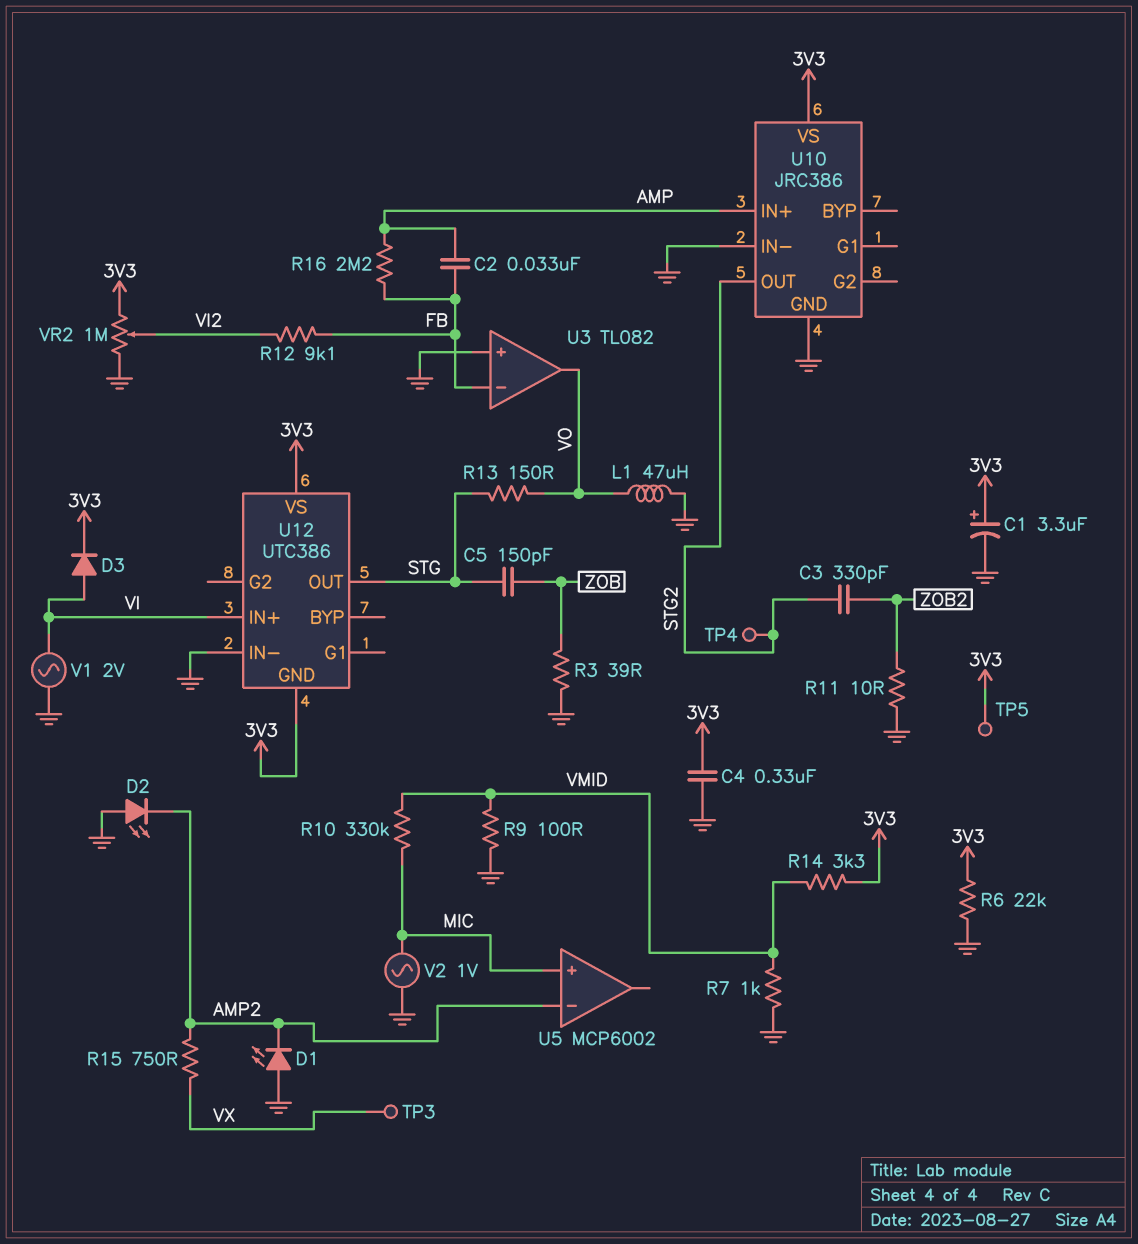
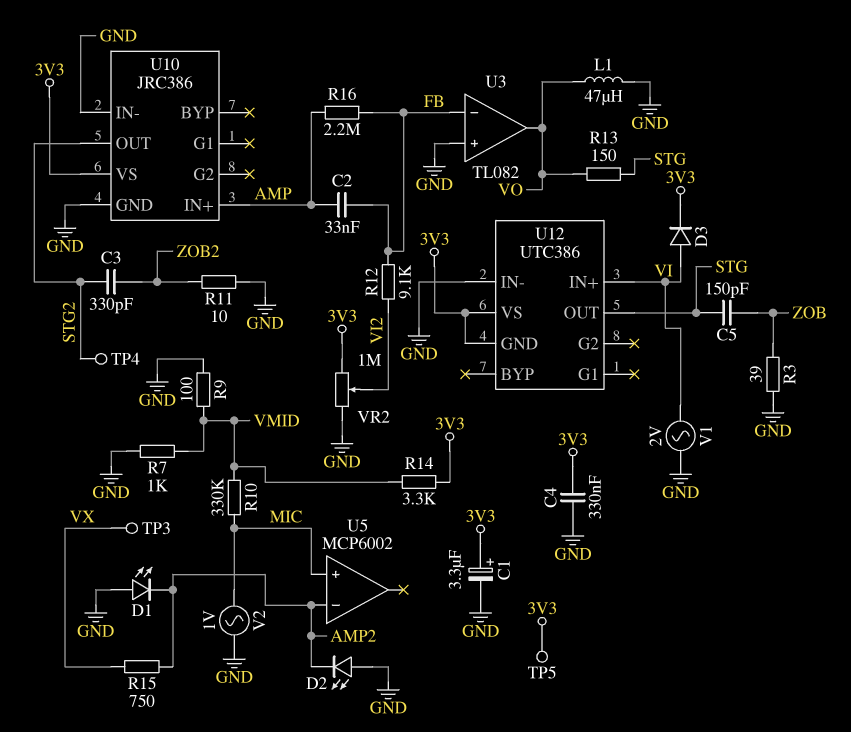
R6: 22k (3V3, GND) -> none

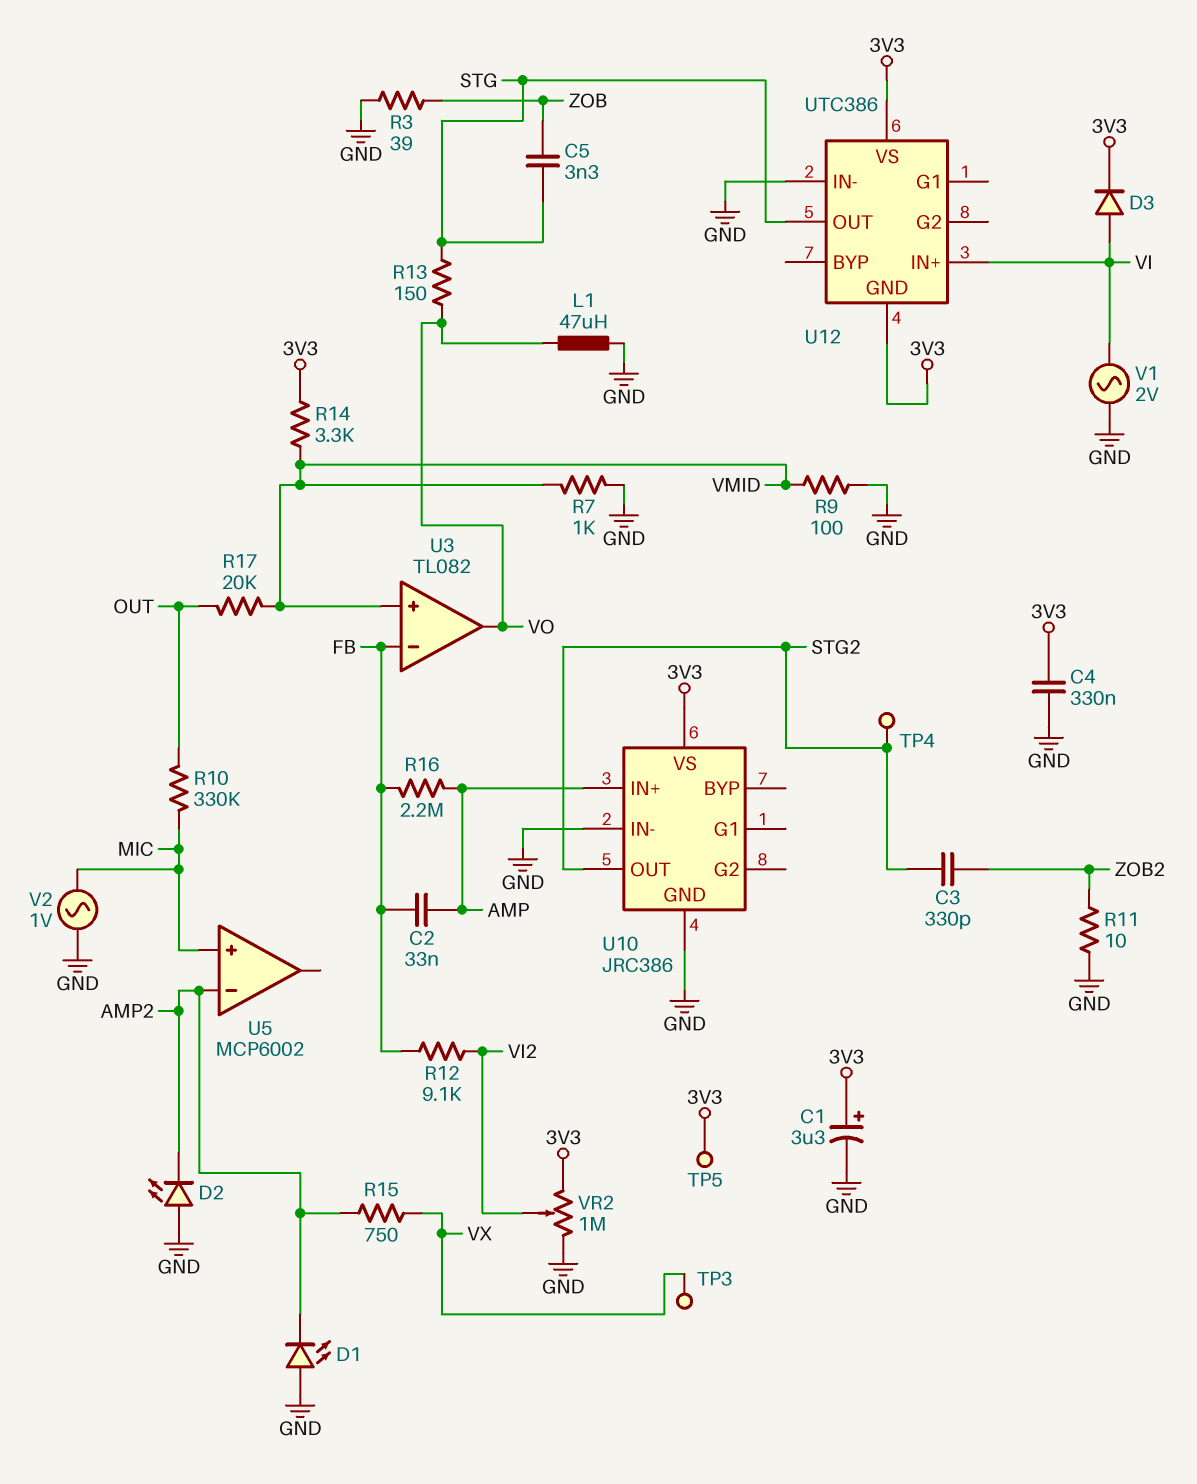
C5: 150pF (STG, ZOB) -> 3.3nF (STG, ZOB)
R10: 330k (MIC, VMID) -> 330k (MIC, OUT)
R17: none -> 20k (OUT, VMID)
U3 pin in+: GND -> VMID

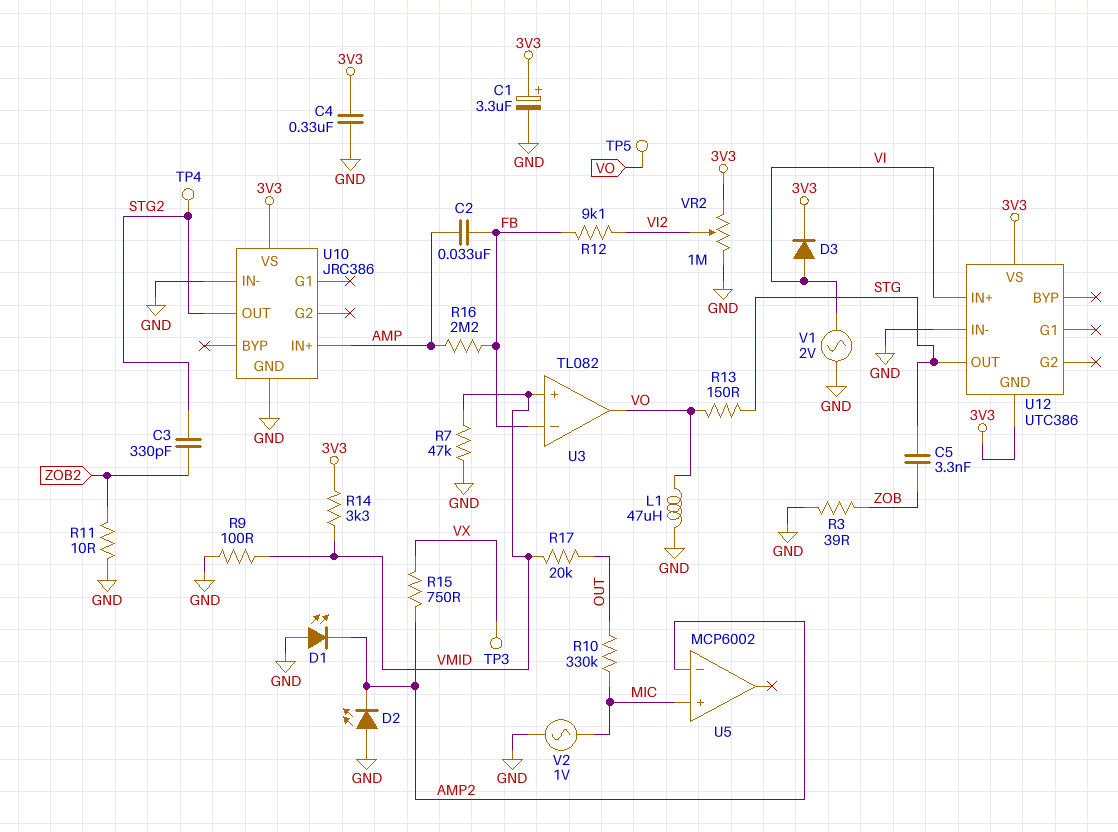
R7: 1k (GND, VMID) -> 47k (GND, VMID)
TP5: test point (3V3) -> test point (VO)

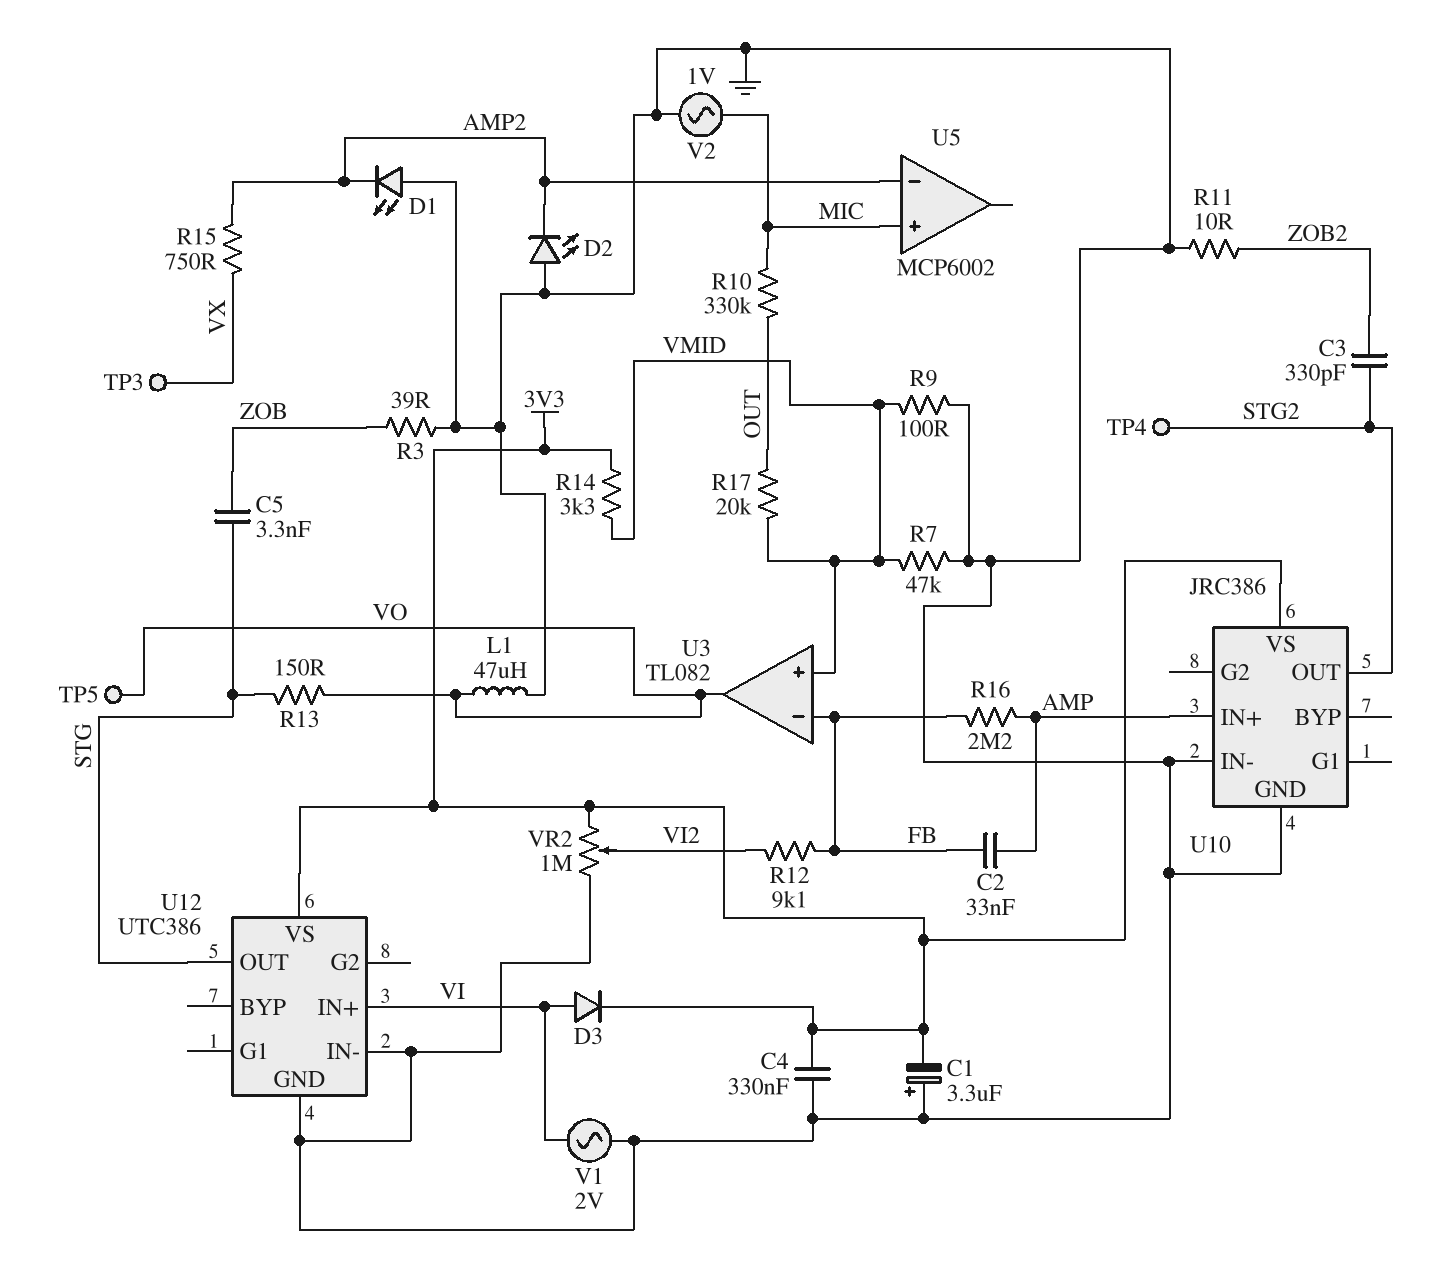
C1: 3.3uF (plus 3V3, minus GND) -> 3.3uF (plus GND, minus 3V3)
U12 pin GND: 3V3 -> GND

